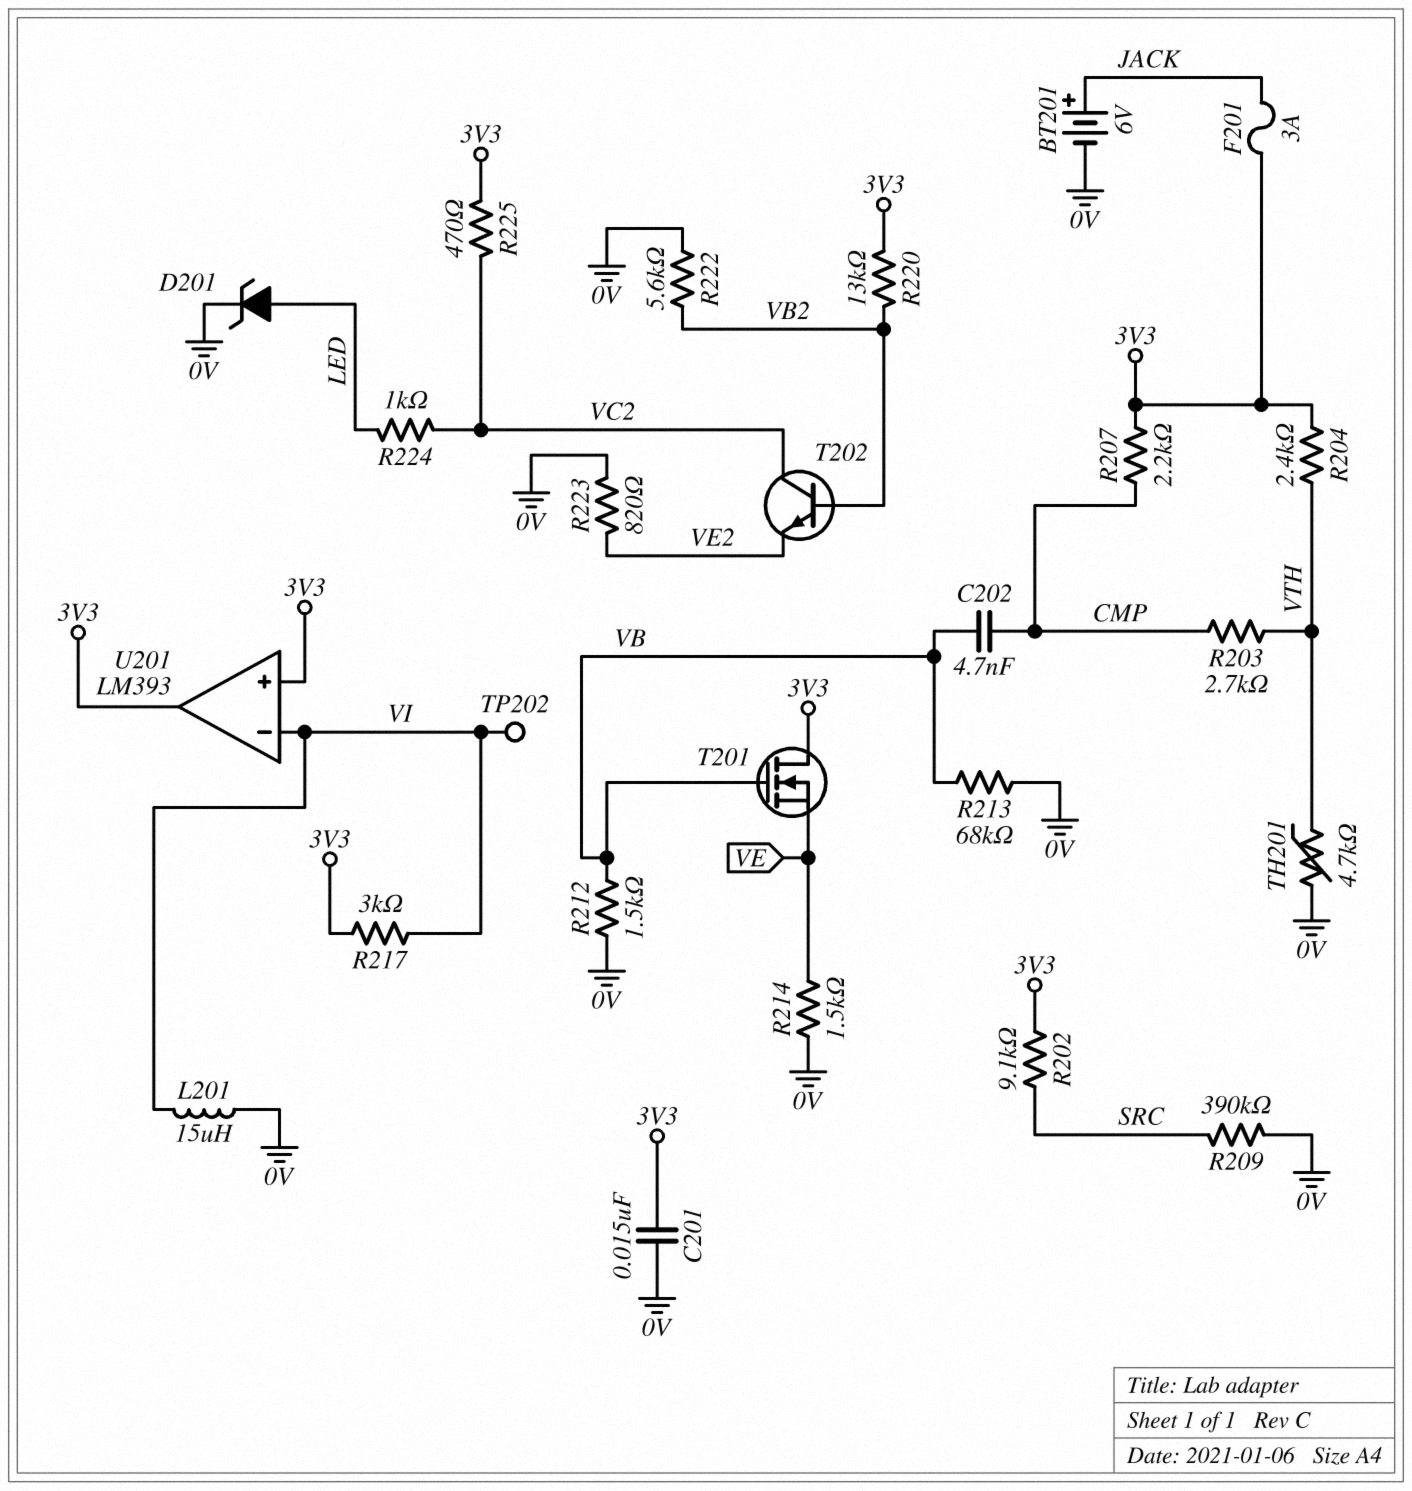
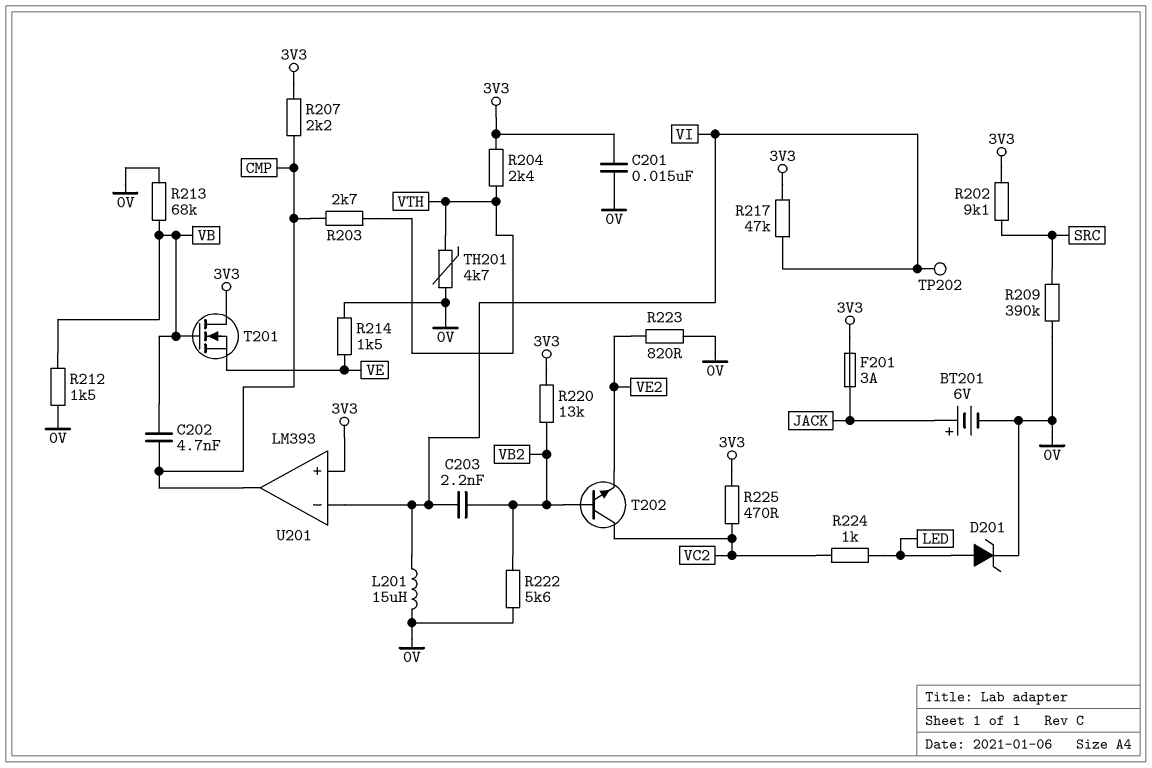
C203: none -> 2.2nF (VB2, VI)
R217: 3k (3V3, VI) -> 47k (3V3, VI)
U201 pin out: 3V3 -> CMP

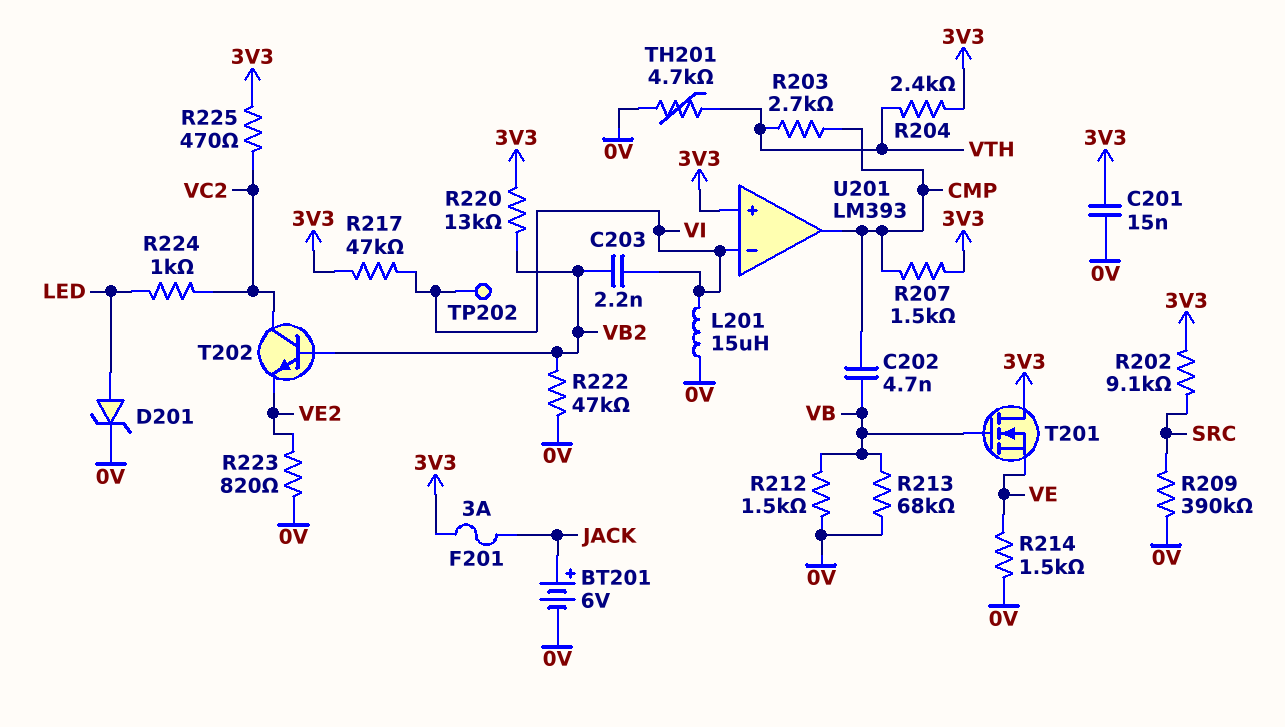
R207: 2.2k (3V3, CMP) -> 1.5k (3V3, CMP)
R222: 5.6k (0V, VB2) -> 47k (0V, VB2)

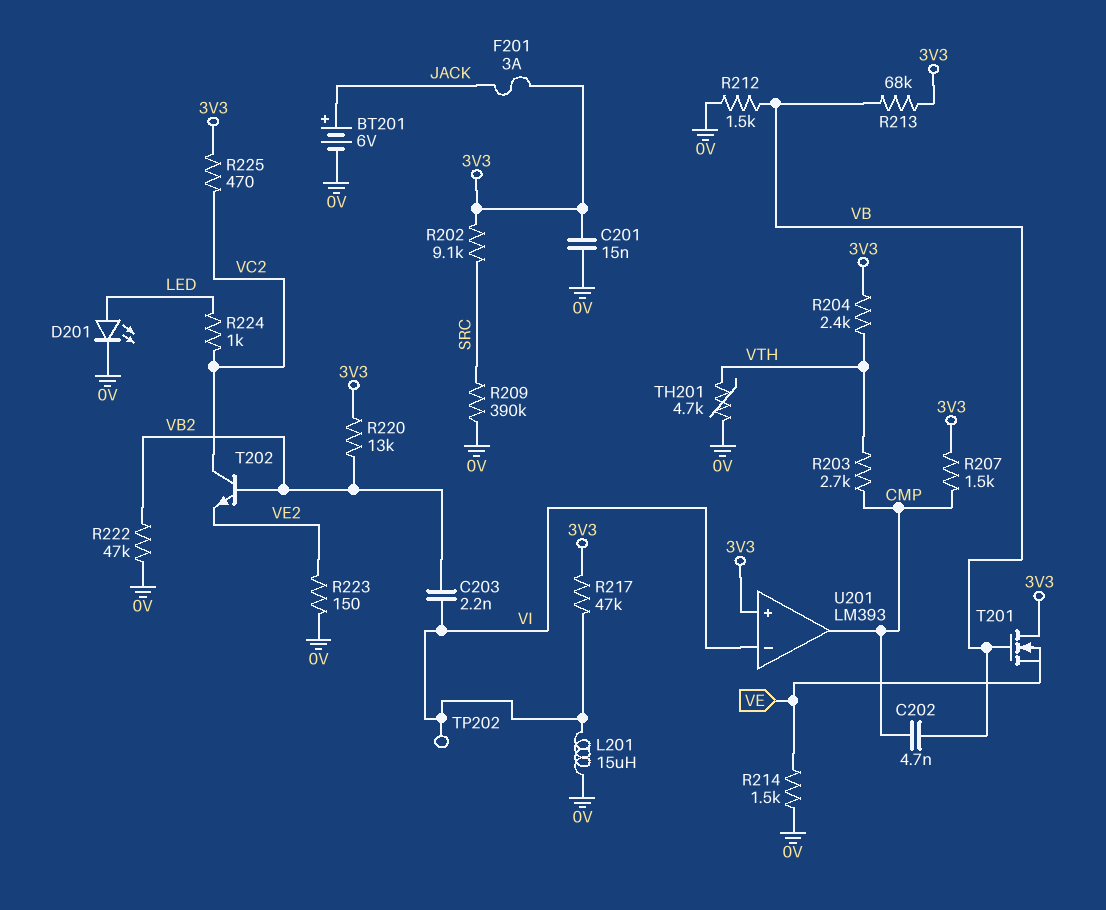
D201: zener (A LED, K 0V) -> LED (A LED, K 0V)
R213: 68k (0V, VB) -> 68k (3V3, VB)
R223: 820 (0V, VE2) -> 150 (0V, VE2)

